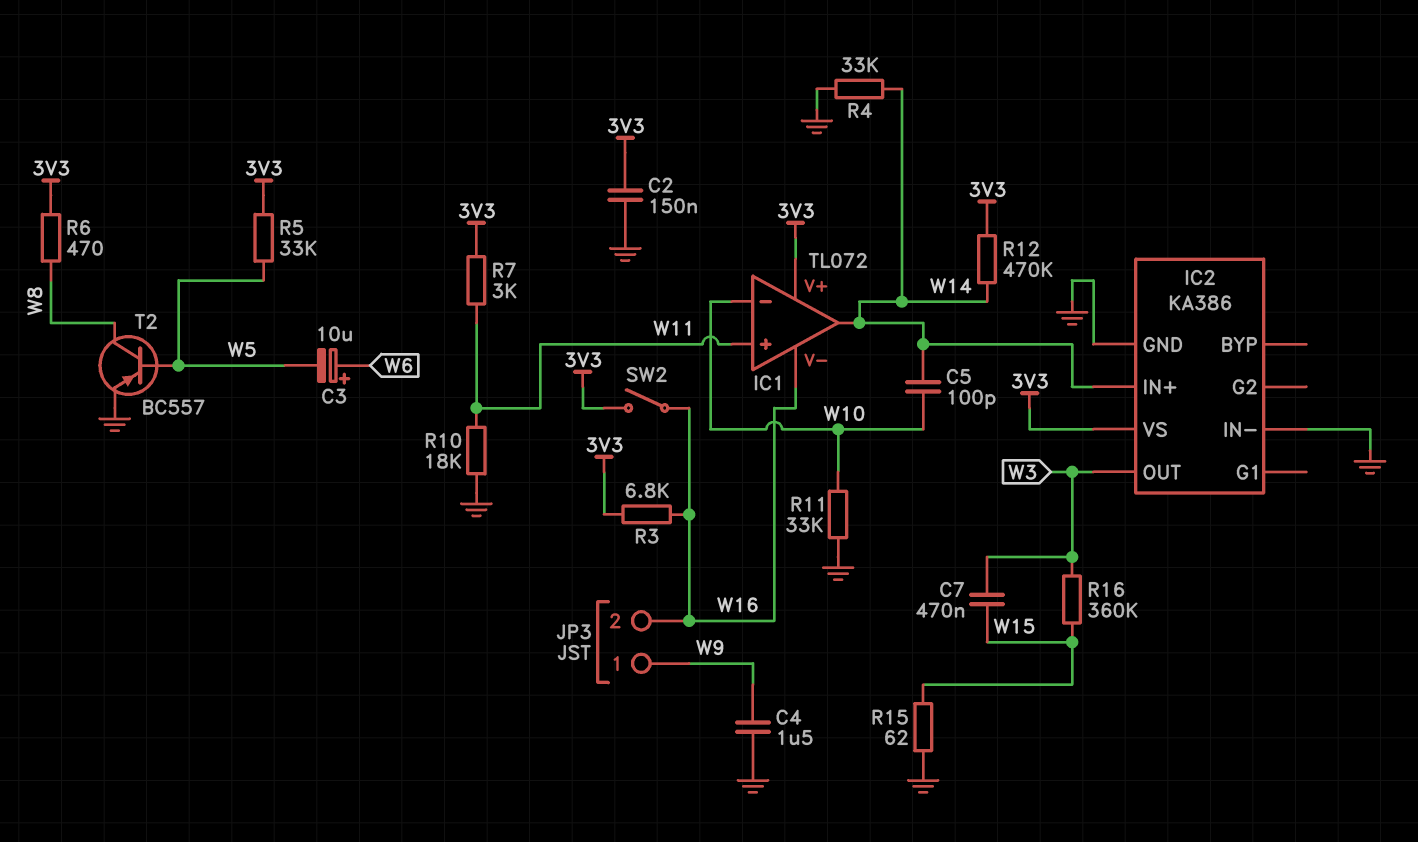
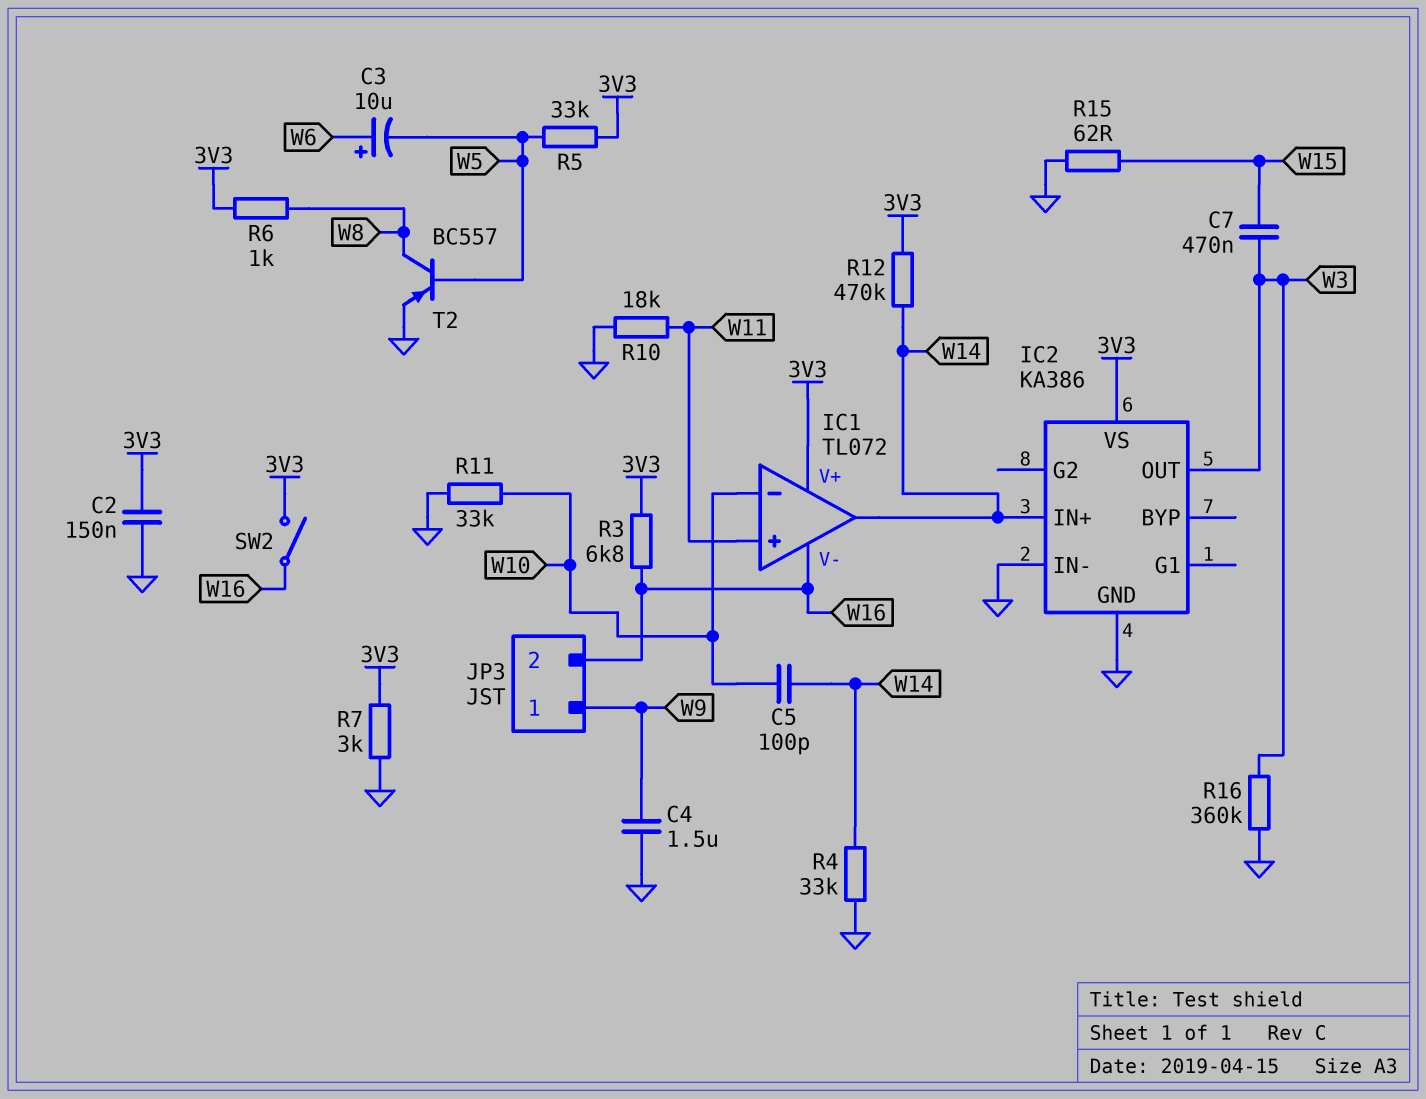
R6: 470 (3V3, W8) -> 1k (3V3, W8)
R7: 3k (3V3, W11) -> 3k (3V3, GND)
R16: 360k (W3, W15) -> 360k (GND, W3)

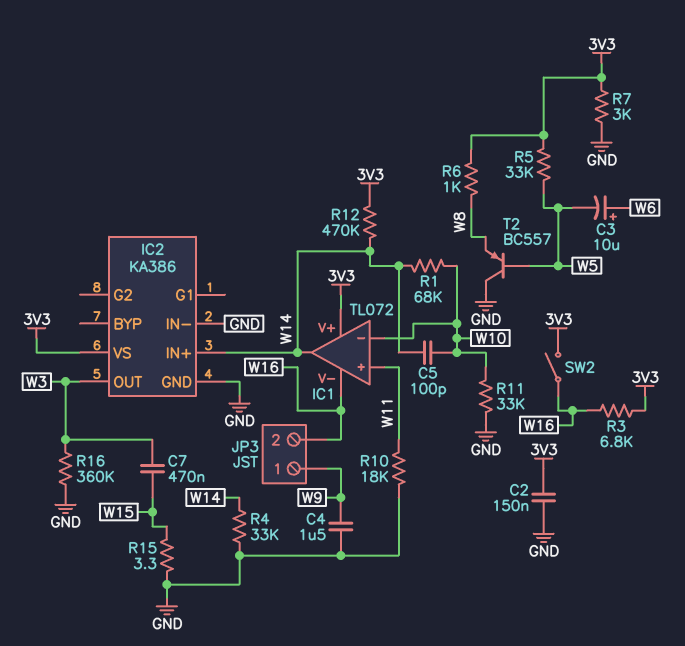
R1: none -> 68k (W10, W14)
R15: 62 (GND, W15) -> 3.3 (GND, W15)
T2: PNP BC557 (B W5, C W8, E GND) -> PNP BC557 (B W5, C GND, E W8)

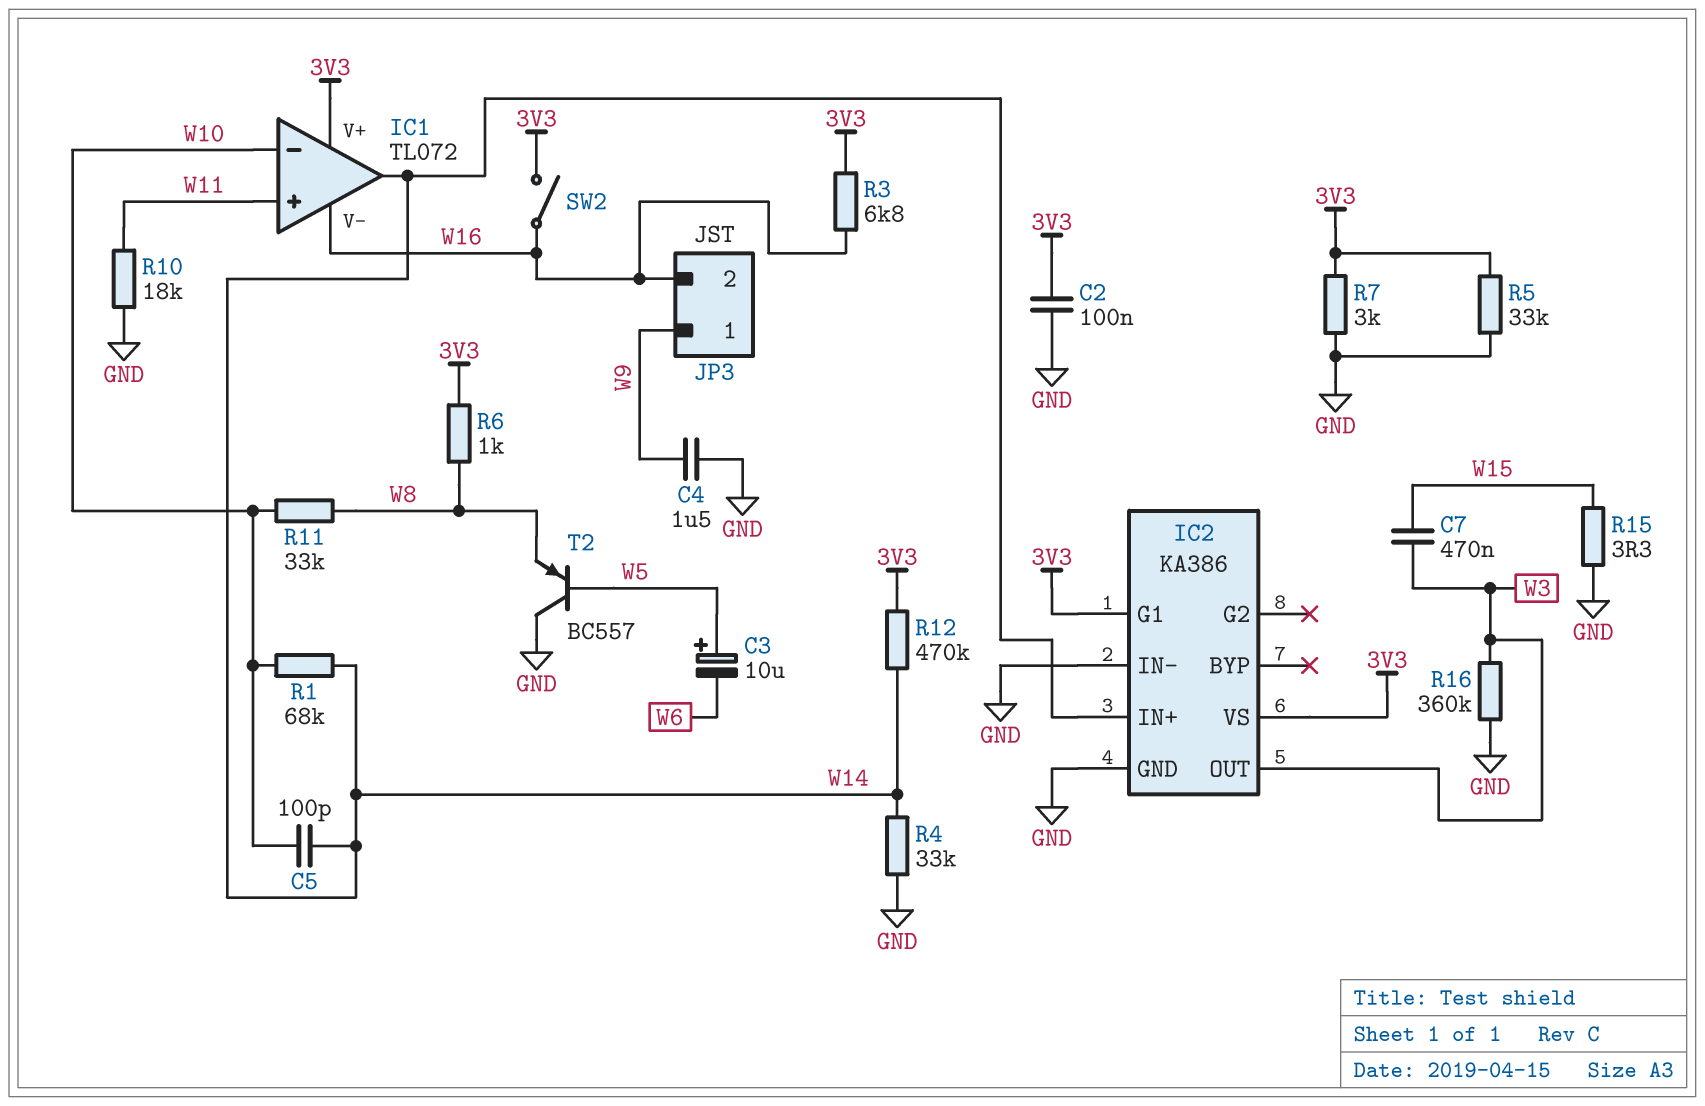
C2: 150nF (3V3, GND) -> 100nF (3V3, GND)
C3: 10uF (plus W6, minus W5) -> 10uF (plus W5, minus W6)
IC2 pin G1: none -> 3V3
R5: 33k (3V3, W5) -> 33k (3V3, GND)
R11: 33k (GND, W10) -> 33k (W8, W10)

